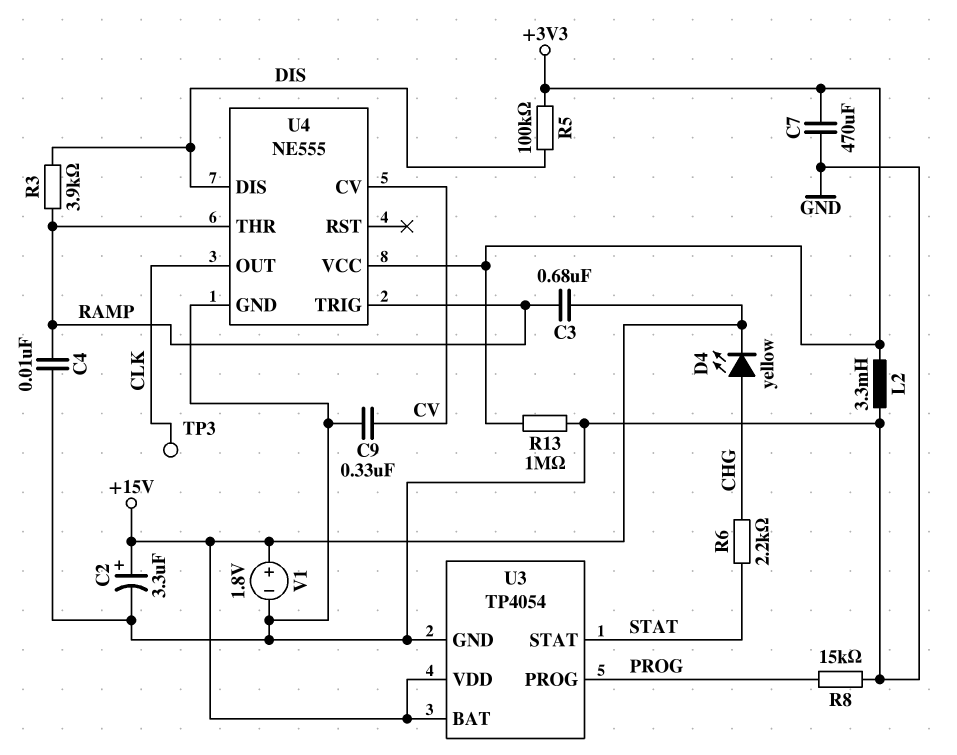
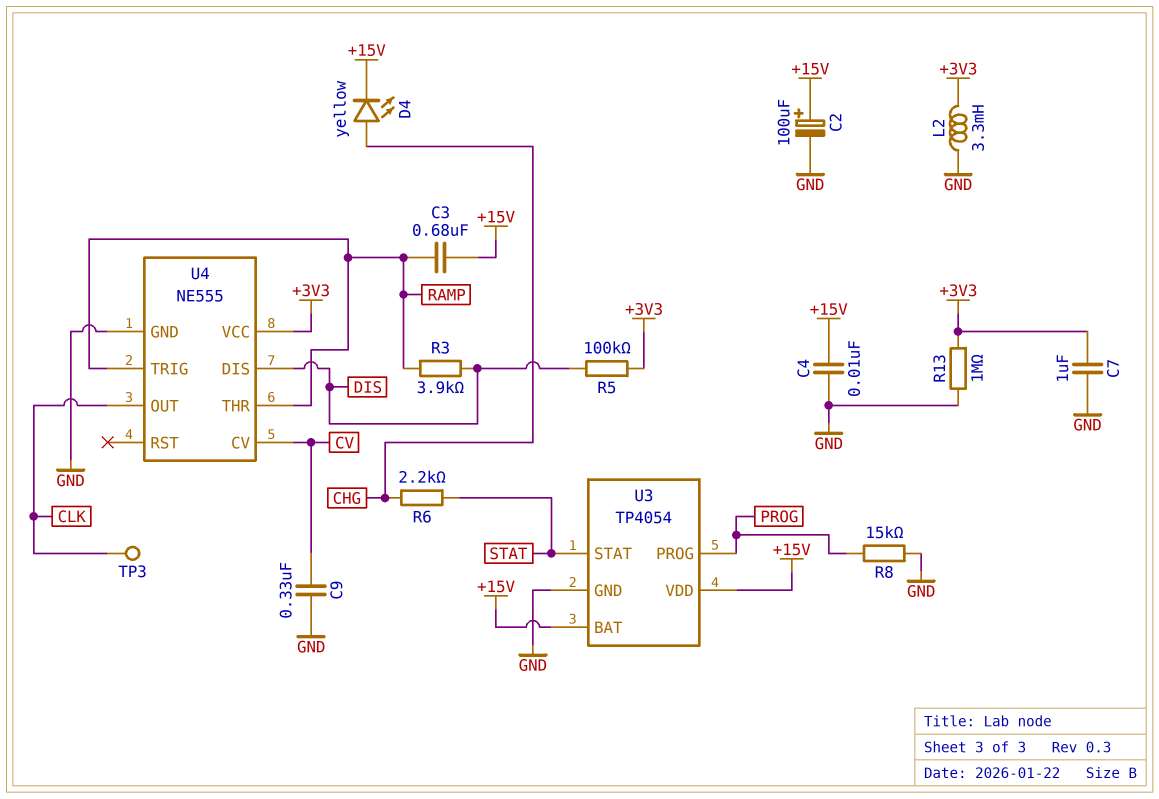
C2: 3.3uF (plus +15V, minus GND) -> 100uF (plus +15V, minus GND)
C4: 10nF (GND, RAMP) -> 10nF (+15V, GND)
C7: 470uF (+3V3, GND) -> 1uF (+3V3, GND)
V1: 1.8V (plus +15V, minus GND) -> none

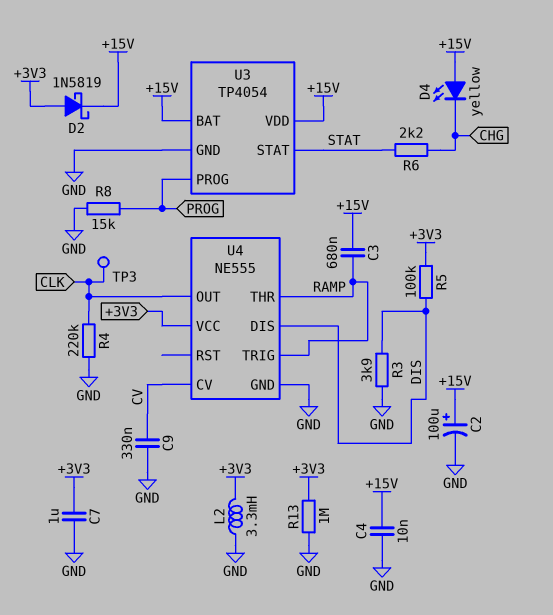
D2: none -> schottky 1N5819 (A +3V3, K +15V)
D4: LED yellow (A CHG, K +15V) -> LED yellow (A +15V, K CHG)
R3: 3.9k (DIS, RAMP) -> 3.9k (DIS, GND)
R4: none -> 220k (CLK, GND)

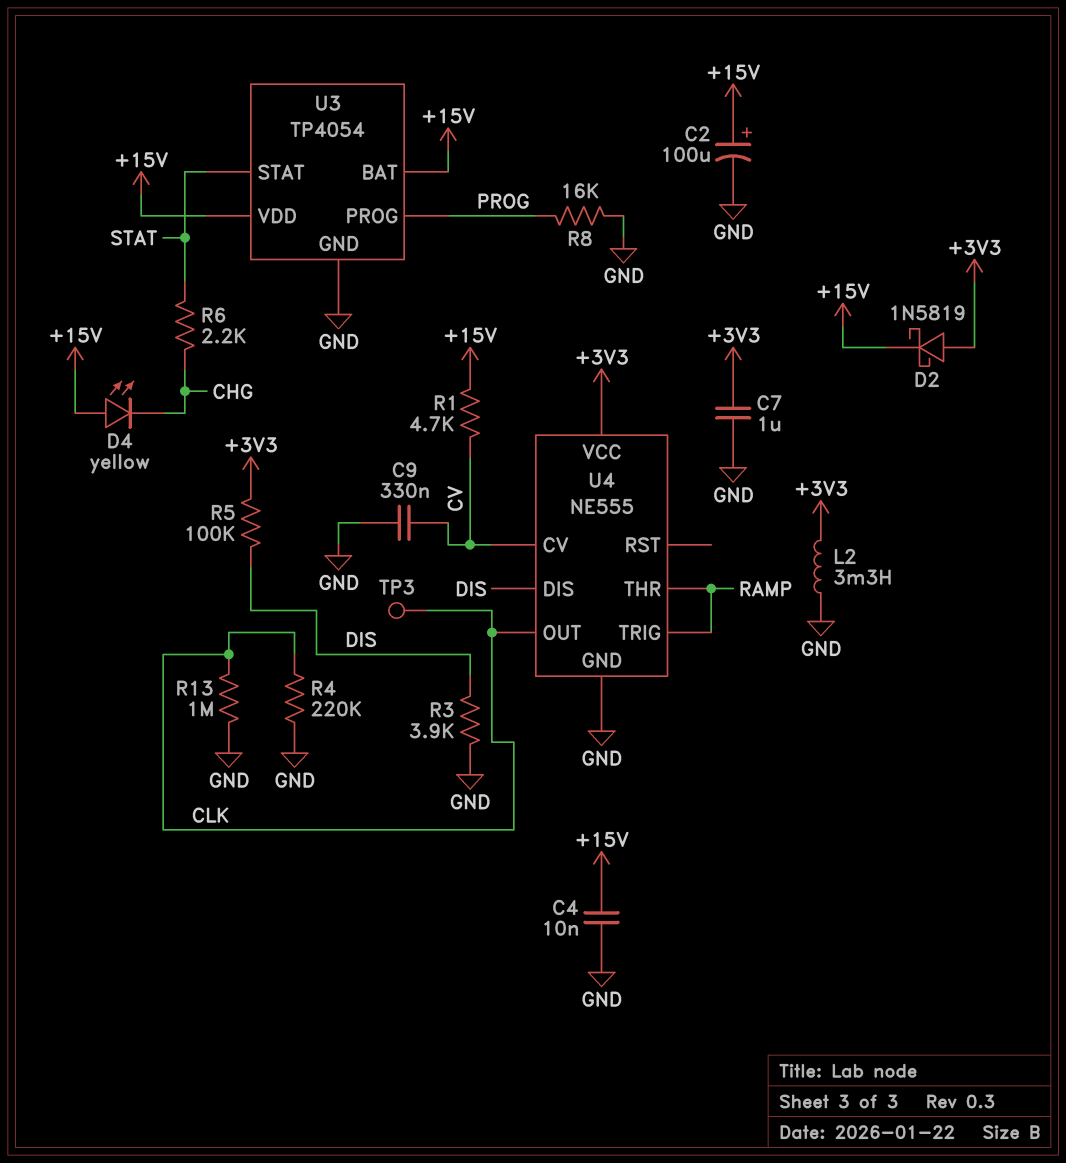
C3: 680nF (+15V, RAMP) -> none
R1: none -> 4.7k (+15V, CV)
R8: 15k (GND, PROG) -> 16k (GND, PROG)
R13: 1M (+3V3, GND) -> 1M (CLK, GND)

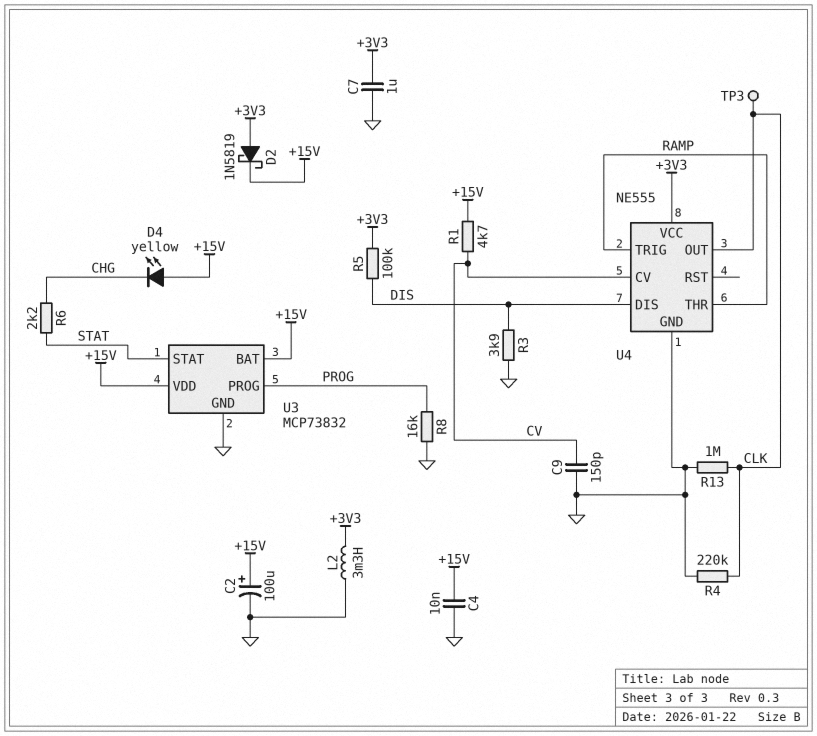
C9: 330nF (CV, GND) -> 150pF (CV, GND)
U3: TP4054 -> MCP73832

